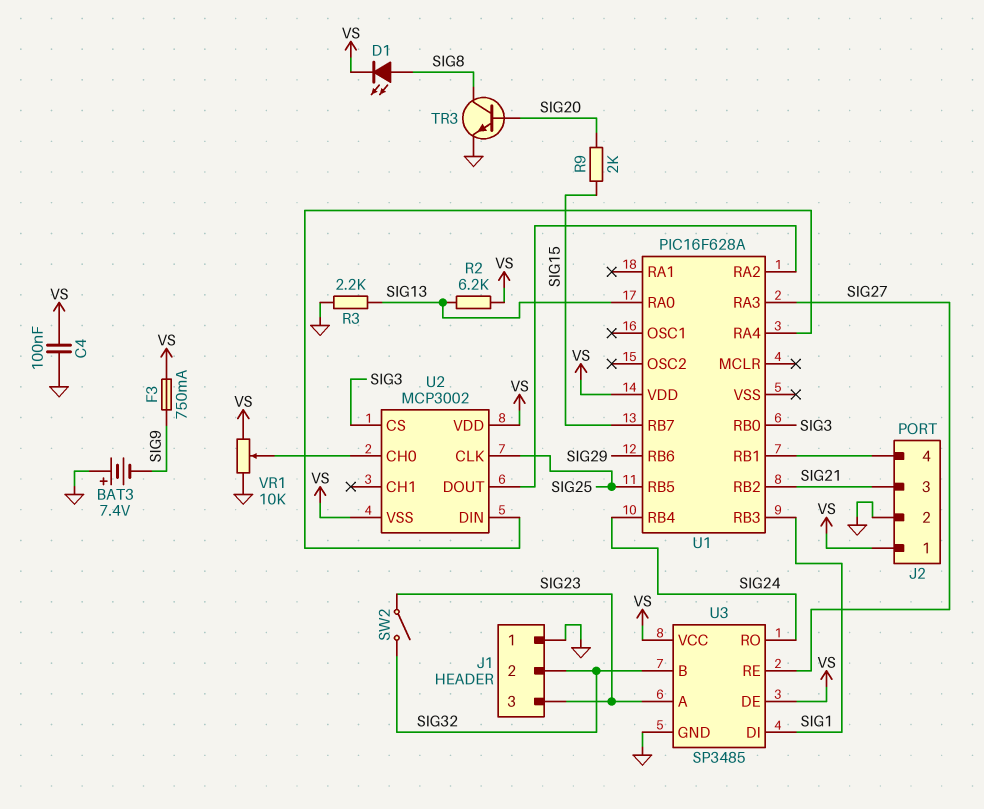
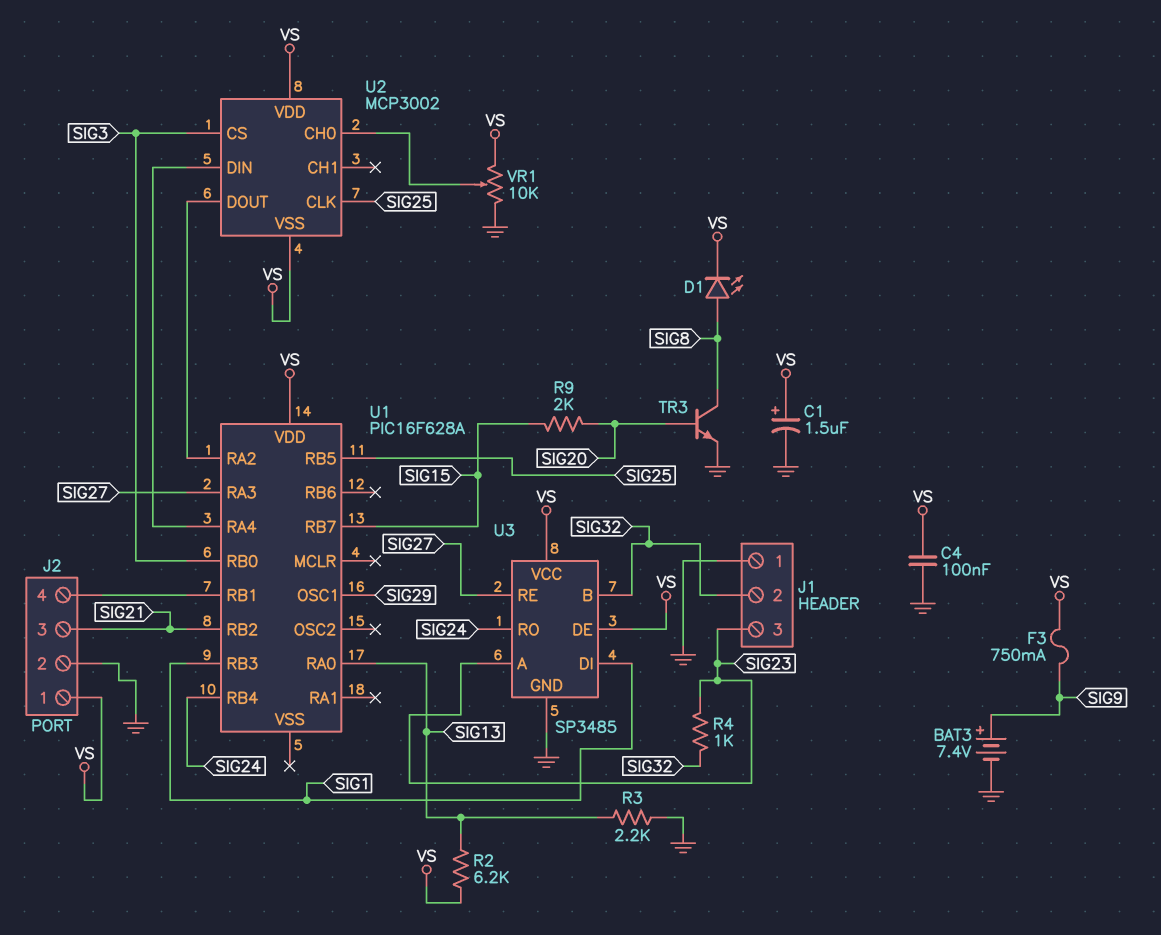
BAT3: 7.4V (plus GND, minus SIG9) -> 7.4V (plus SIG9, minus GND)
C1: none -> 1.5uF (plus VS, minus GND)
R4: none -> 1k (SIG23, SIG32)
SW2: switch (SIG23, SIG32) -> none
U1 pin OSC1: none -> SIG29
U1 pin RB6: SIG29 -> none

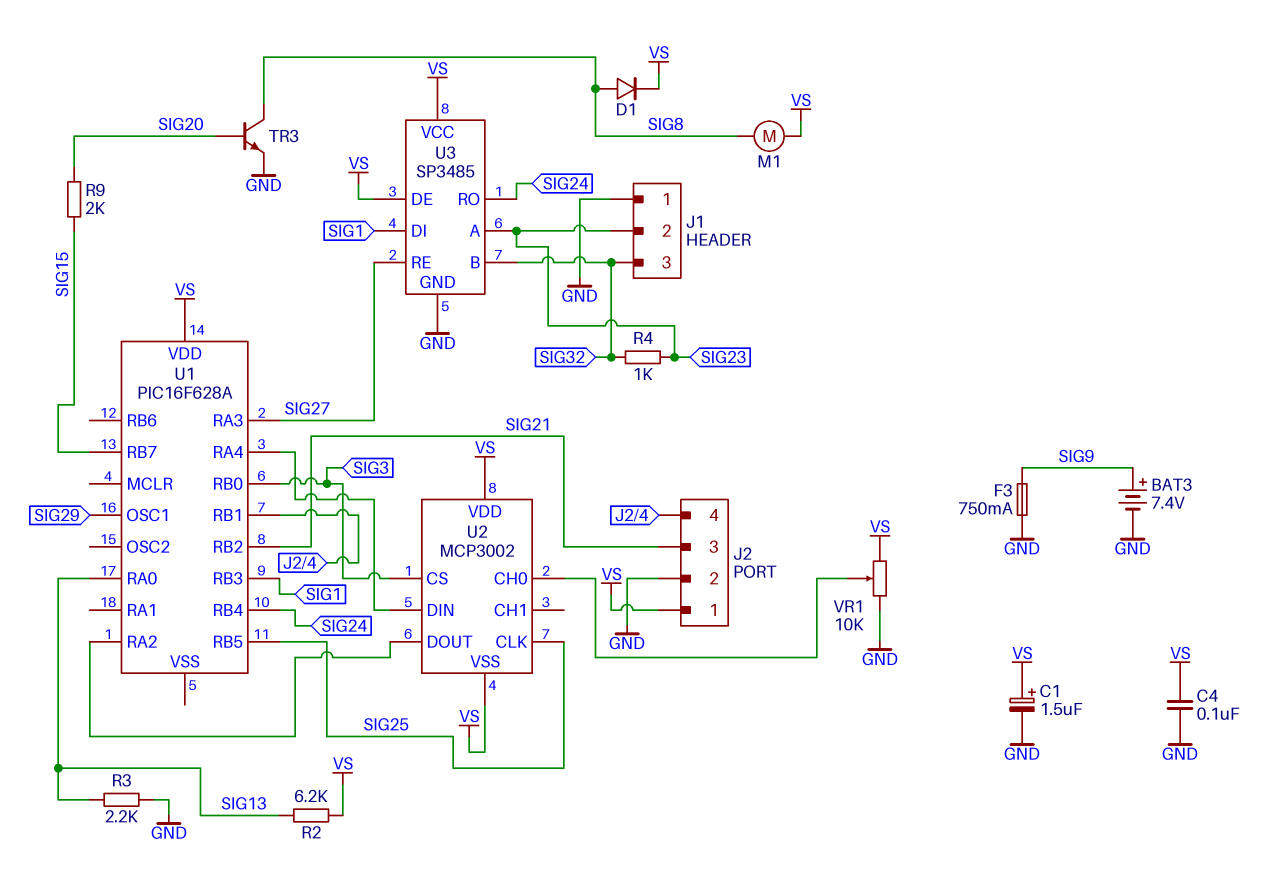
D1: LED (A SIG8, K VS) -> diode (A SIG8, K VS)
F3: 750mA (SIG9, VS) -> 750mA (GND, SIG9)
J1 pin 2: SIG32 -> SIG23
J1 pin 3: SIG23 -> SIG32
M1: none -> motor (SIG8, VS)

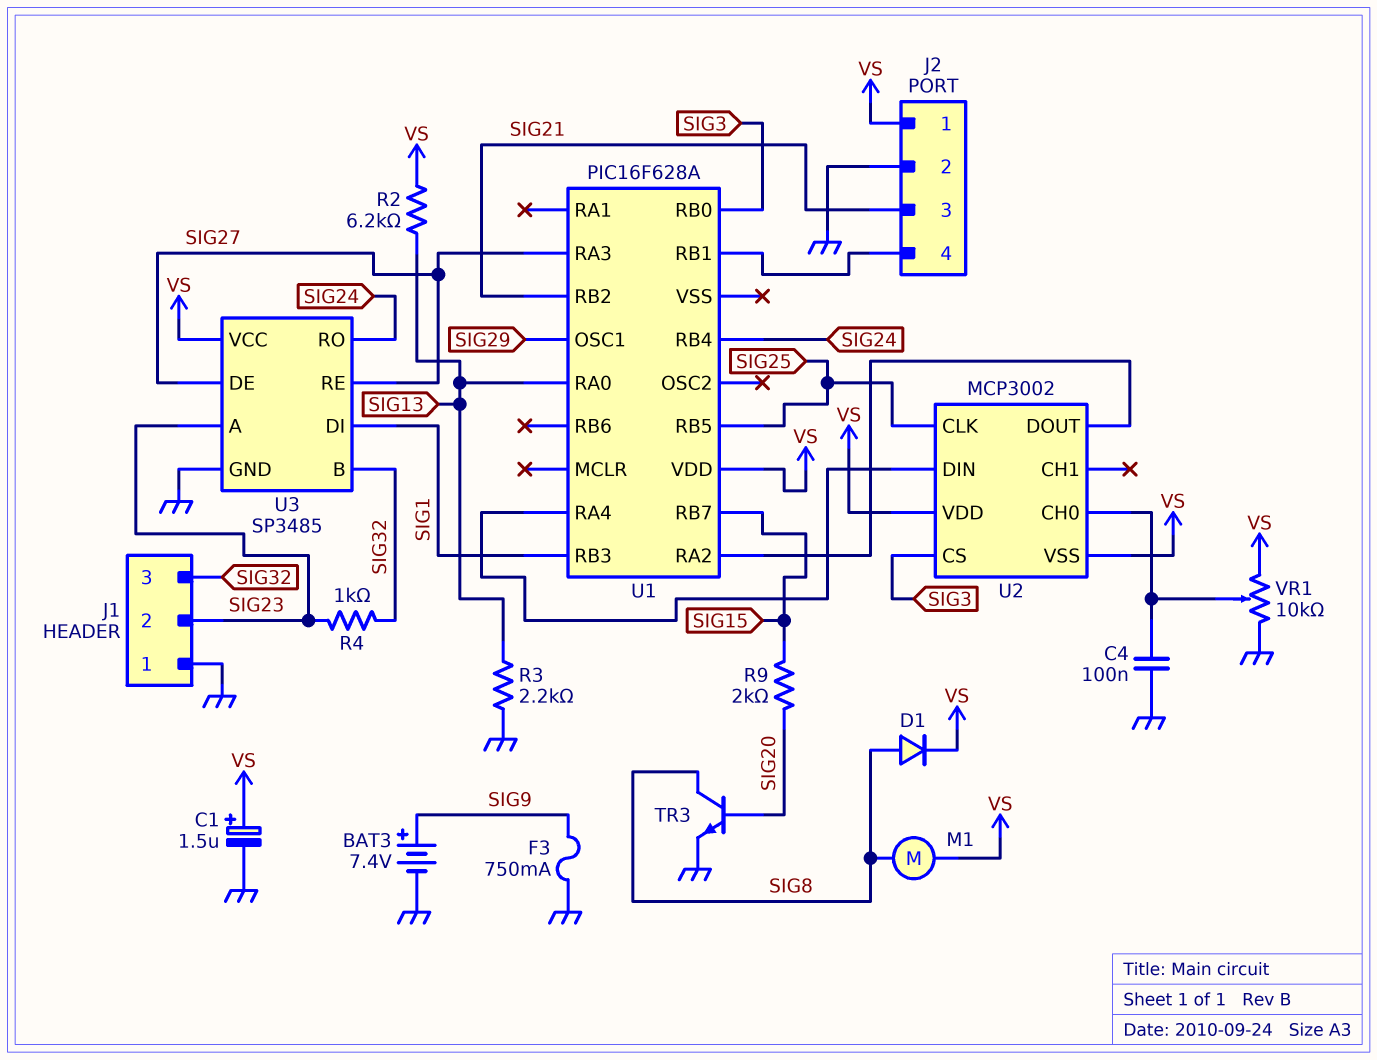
C4: 100nF (GND, VS) -> 100nF (GND, U2/CH0)
U3 pin DE: VS -> SIG27

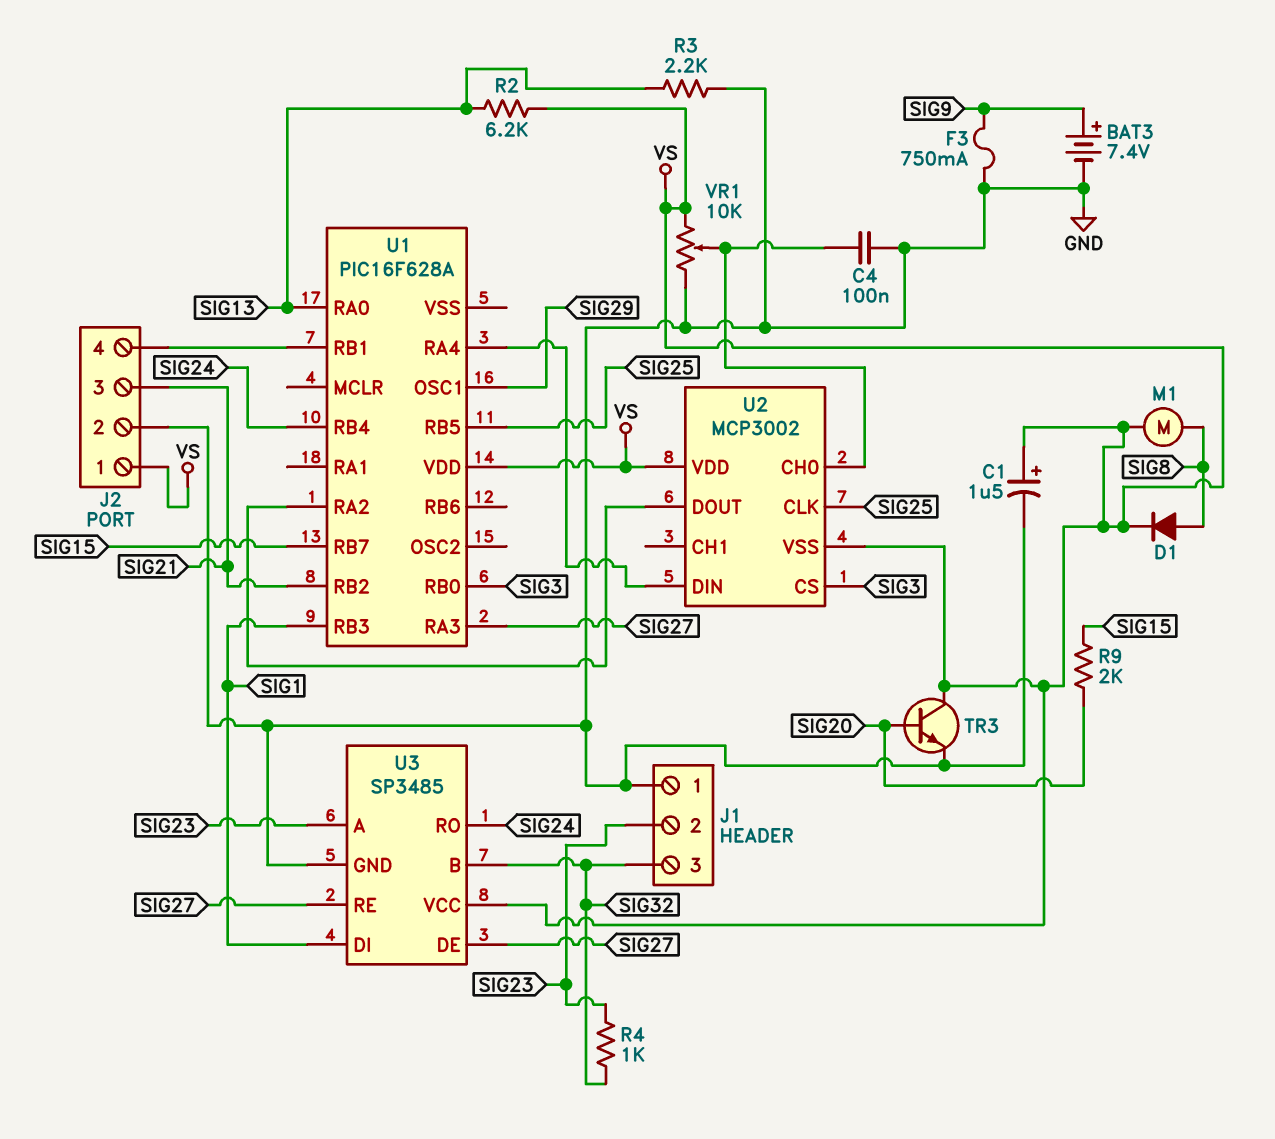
TR3: NPN (B SIG20, C SIG8, E GND) -> NPN (B SIG20, C VS, E GND)

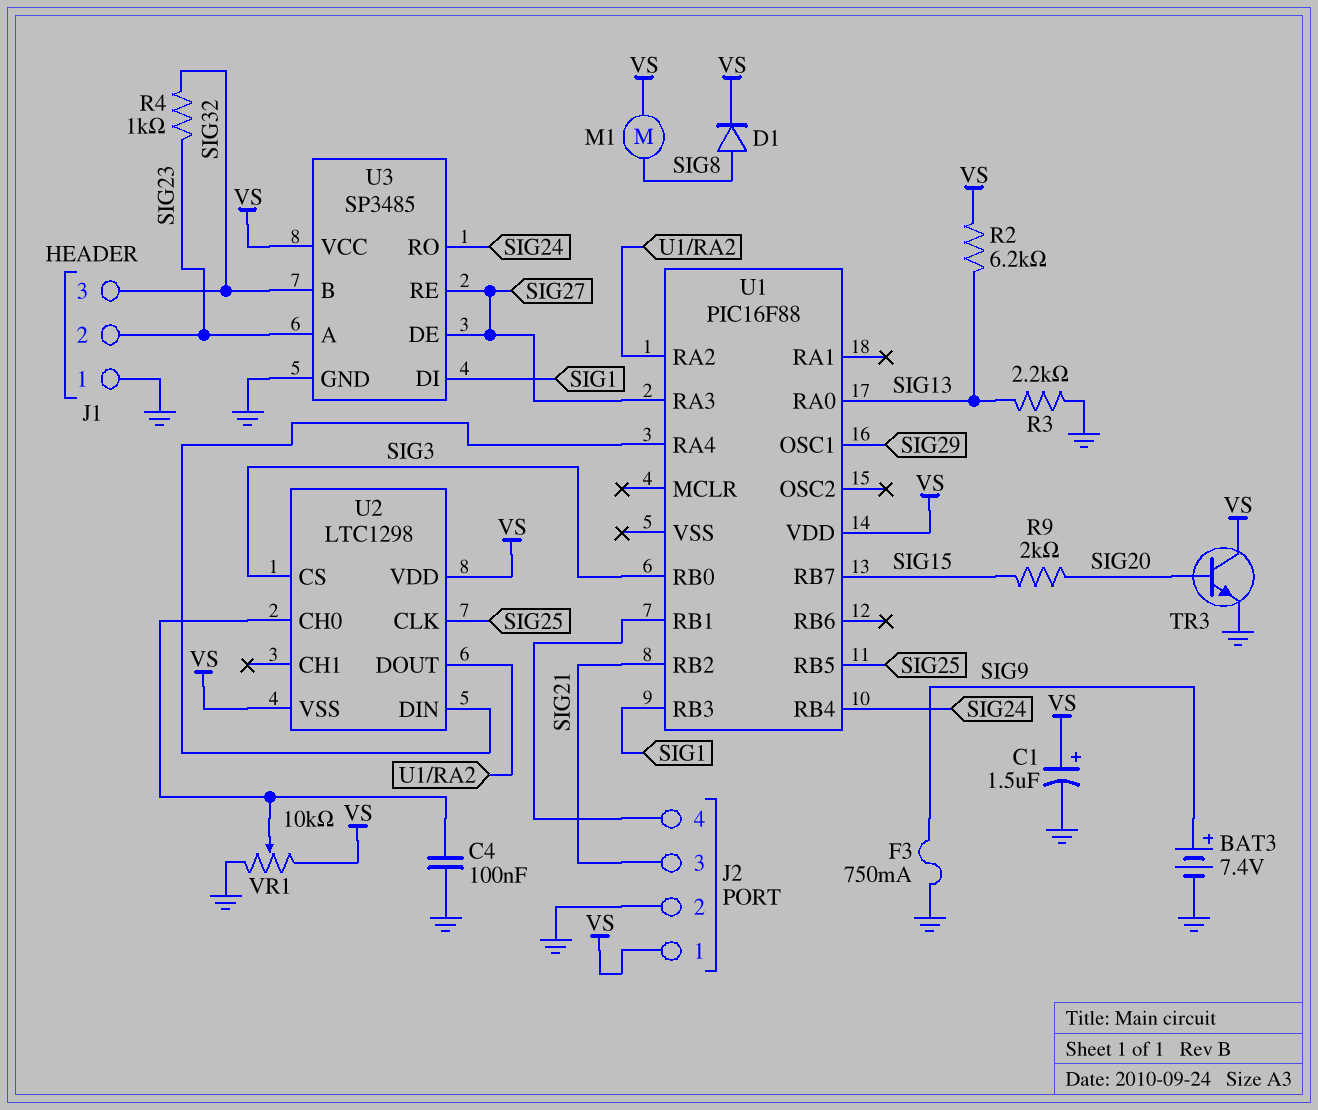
U1: PIC16F628A -> PIC16F88
U2: MCP3002 -> LTC1298

